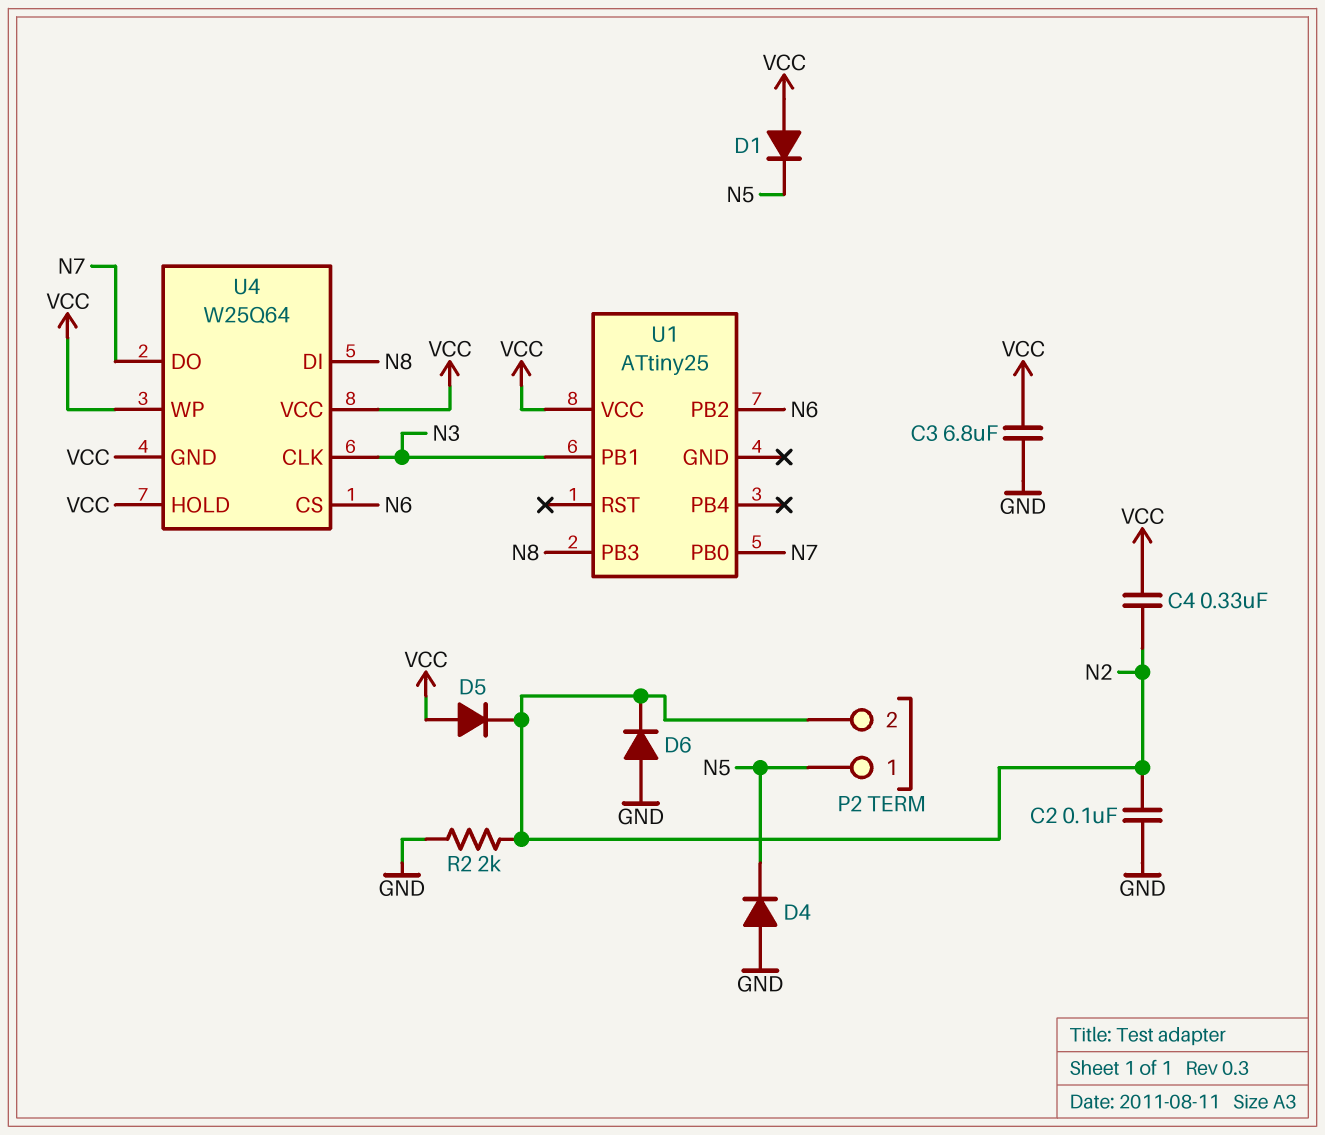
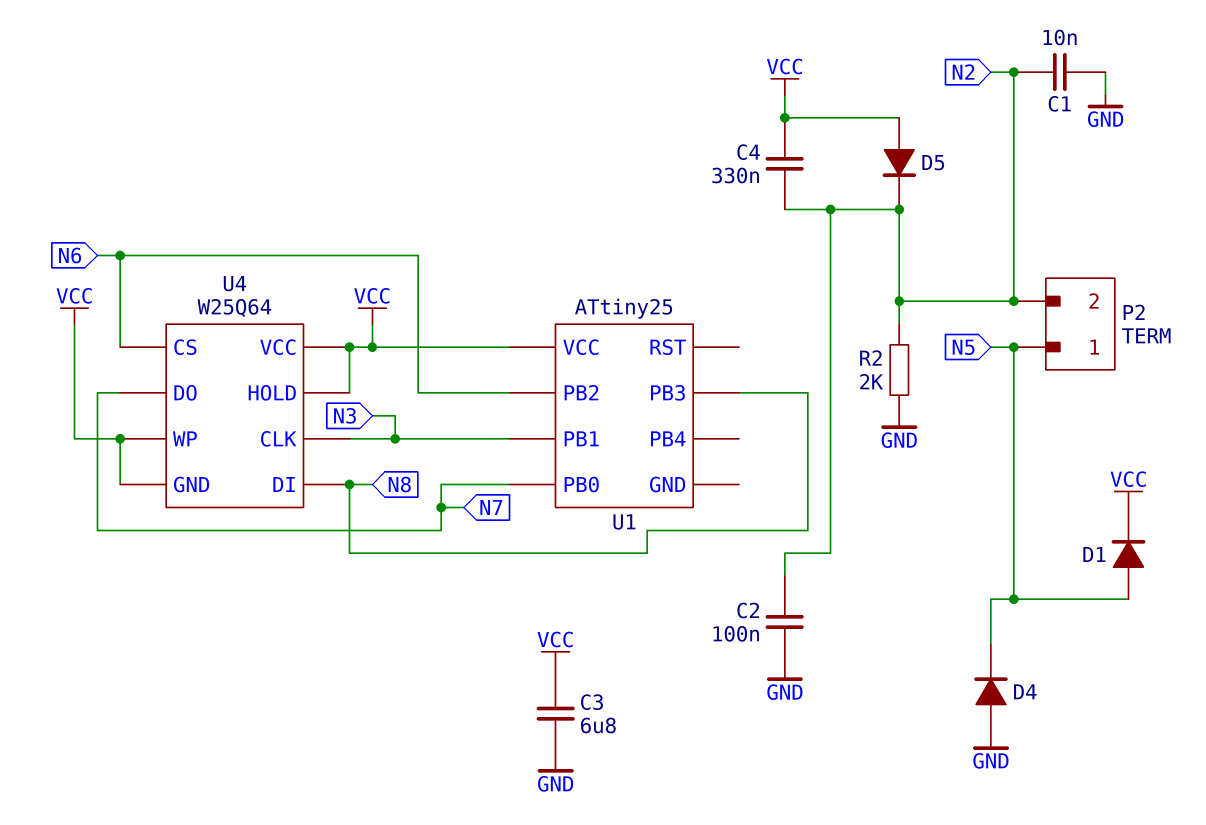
C1: none -> 10nF (GND, N2)
D1: diode (A VCC, K N5) -> diode (A N5, K VCC)
D6: diode (A GND, K N2) -> none

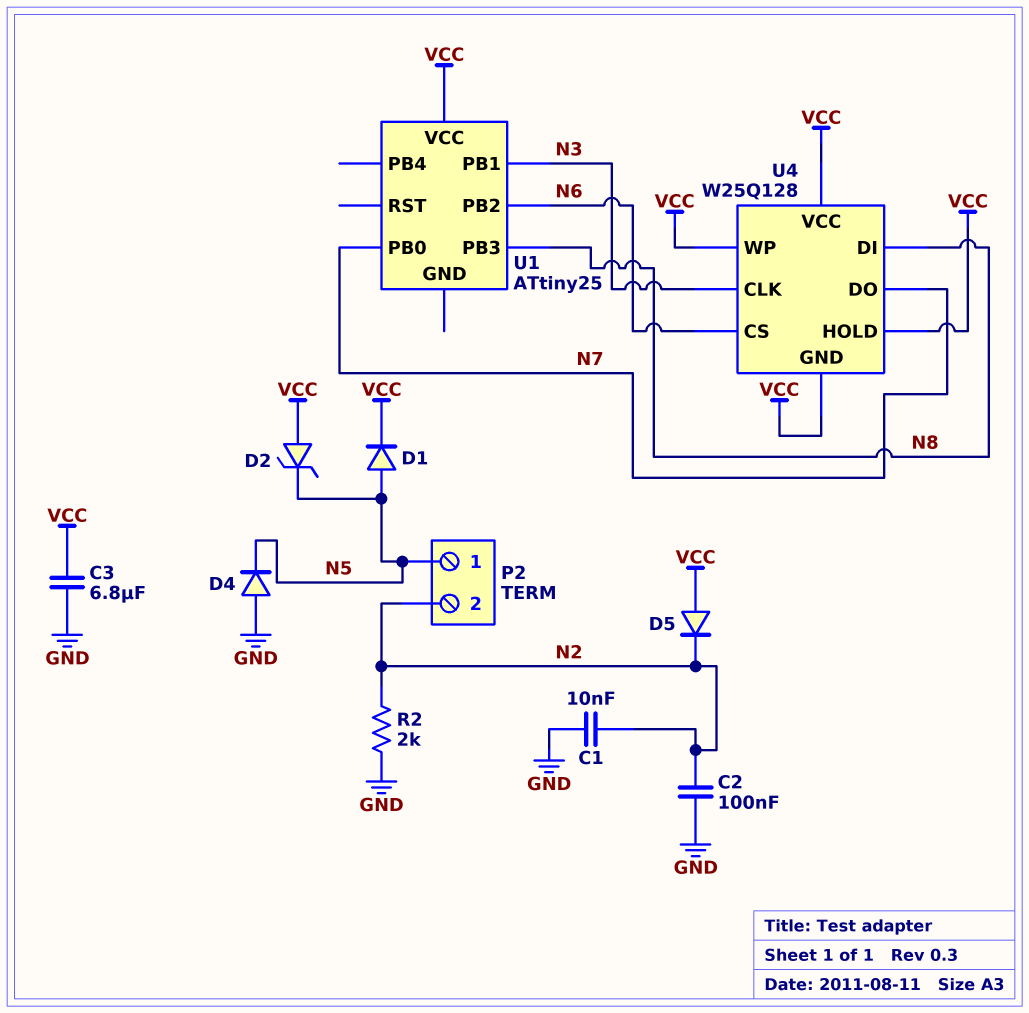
C4: 330nF (N2, VCC) -> none
D2: none -> zener (A VCC, K N5)
U4: W25Q64 -> W25Q128

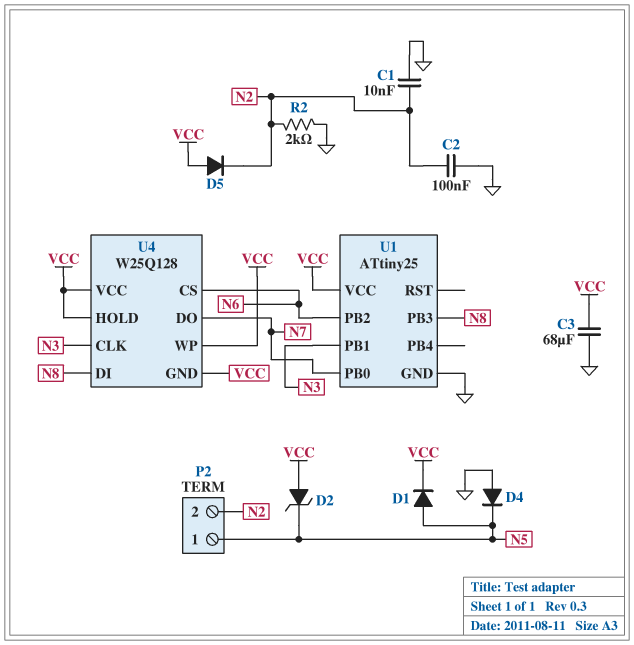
C3: 6.8uF (GND, VCC) -> 68uF (GND, VCC)
U1 pin GND: none -> GND

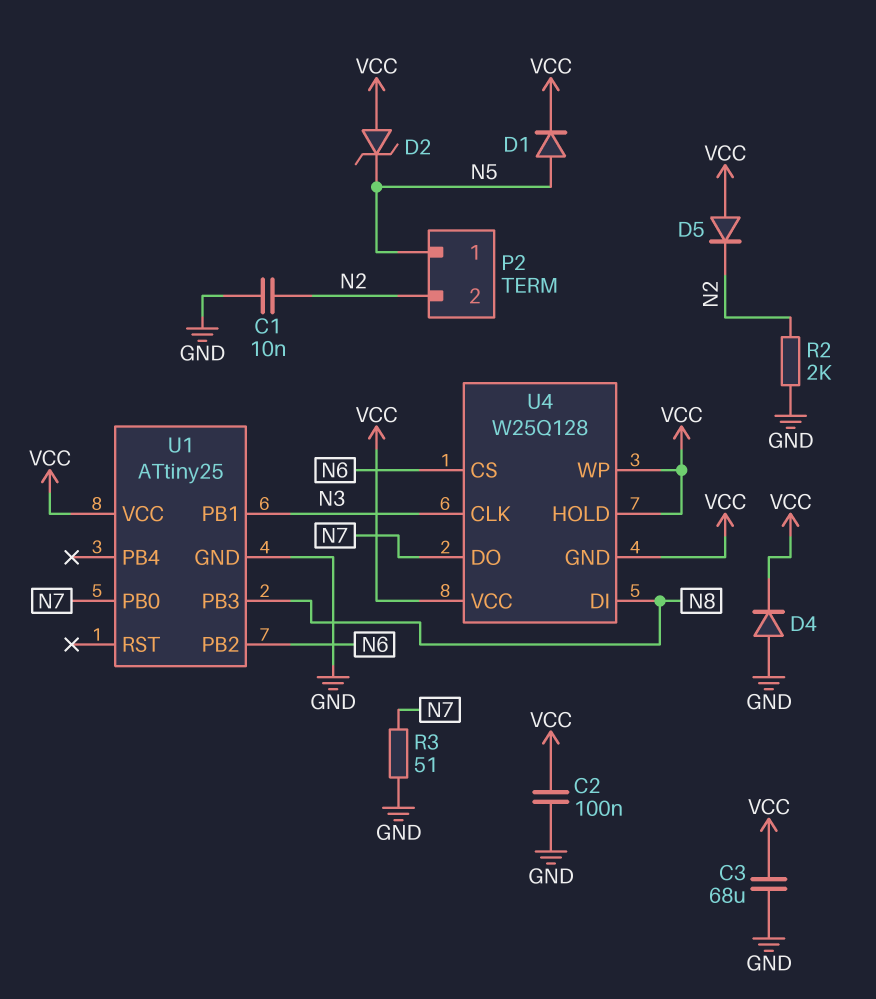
C2: 100nF (GND, N2) -> 100nF (GND, VCC)
D4: diode (A GND, K N5) -> diode (A GND, K VCC)
R3: none -> 51 (GND, N7)

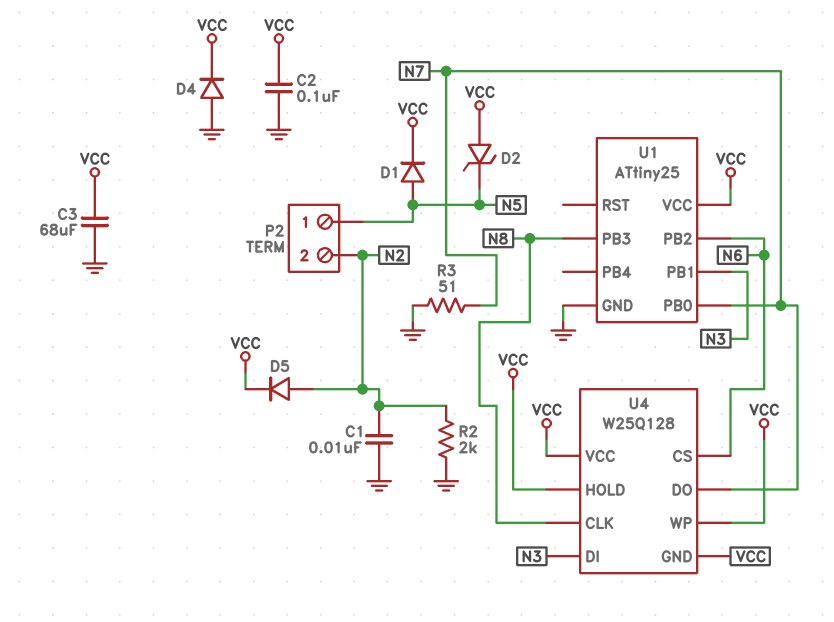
D5: diode (A VCC, K N2) -> diode (A N2, K VCC)
U4 pin CLK: N3 -> N8
U4 pin DI: N8 -> N3

